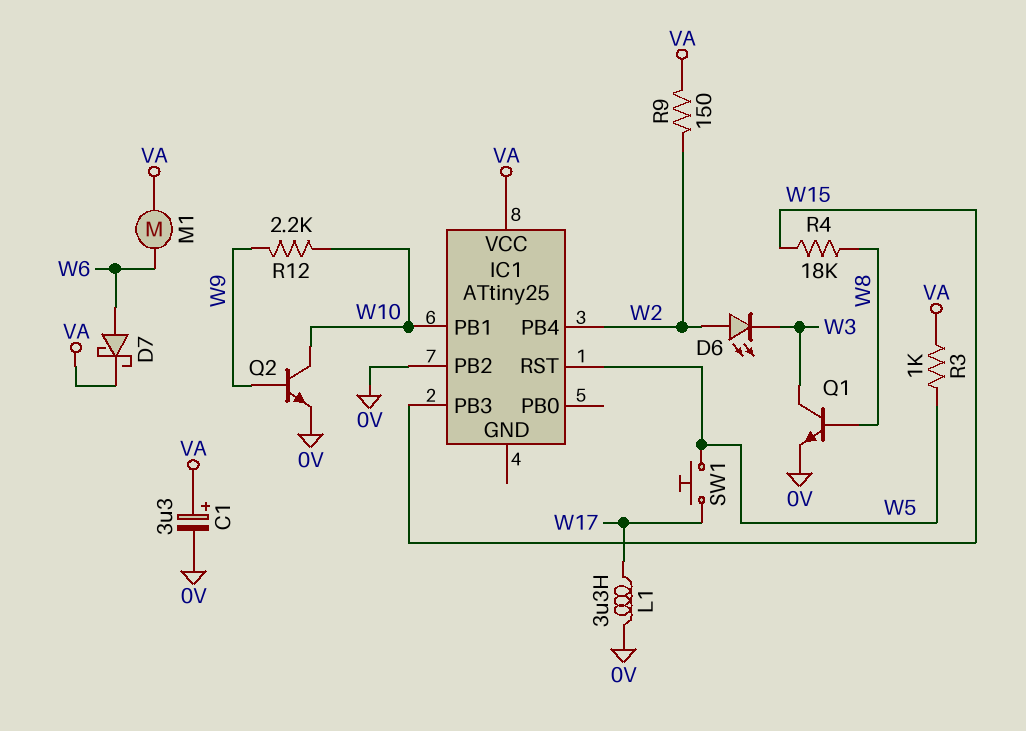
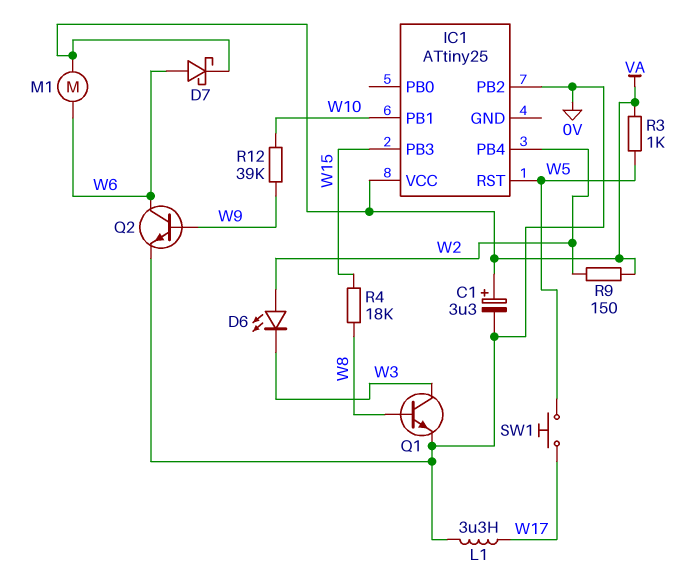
Q2: NPN (B W9, C W10, E 0V) -> NPN (B W9, C W6, E 0V)
R12: 2.2k (W9, W10) -> 39k (W9, W10)

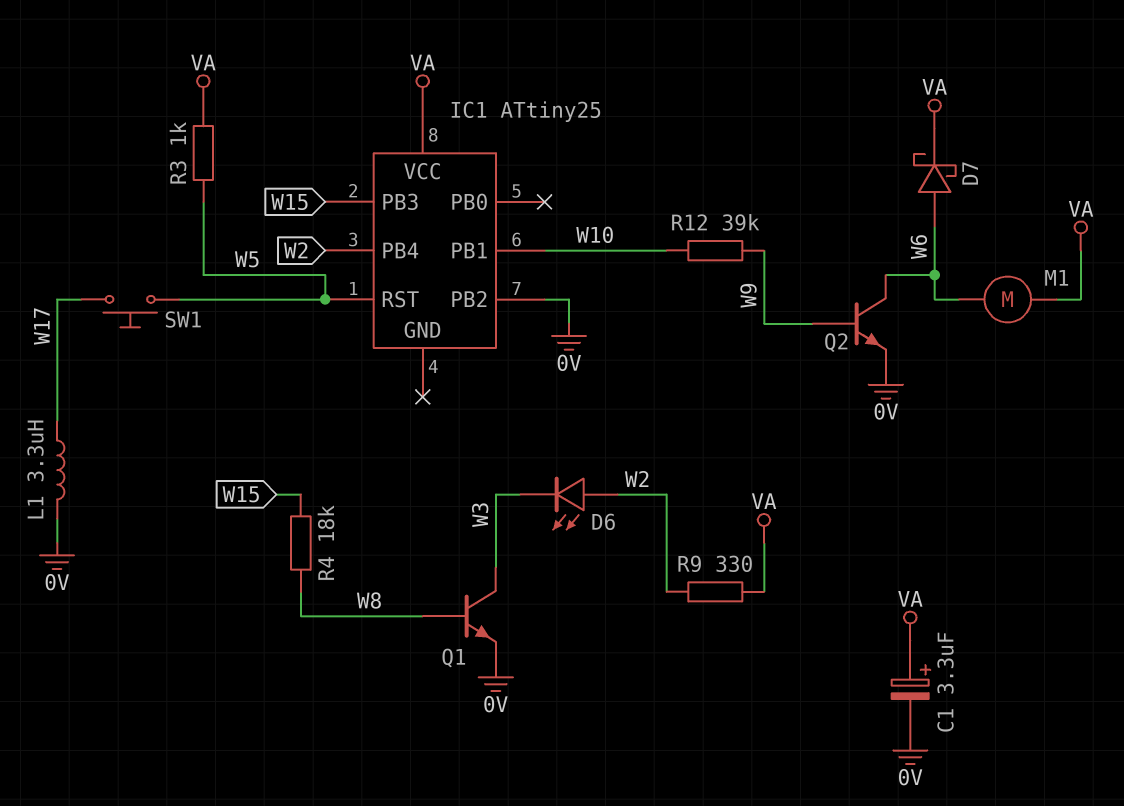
R9: 150 (VA, W2) -> 330 (VA, W2)

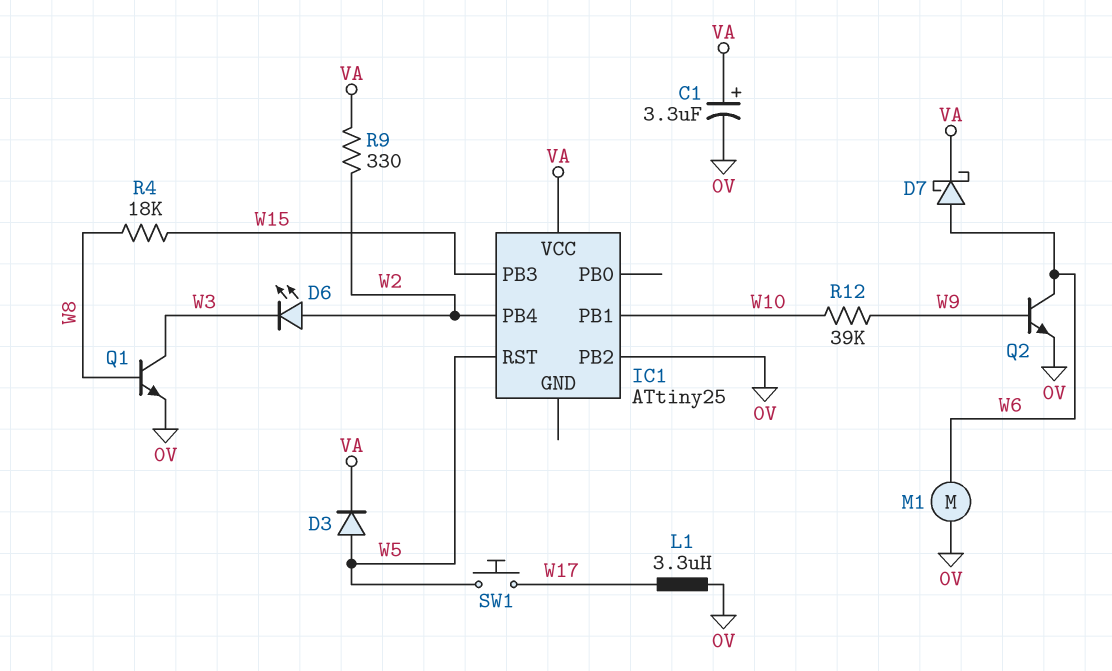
D3: none -> diode (A W5, K VA)
M1: motor (VA, W6) -> motor (0V, W6)
R3: 1k (VA, W5) -> none

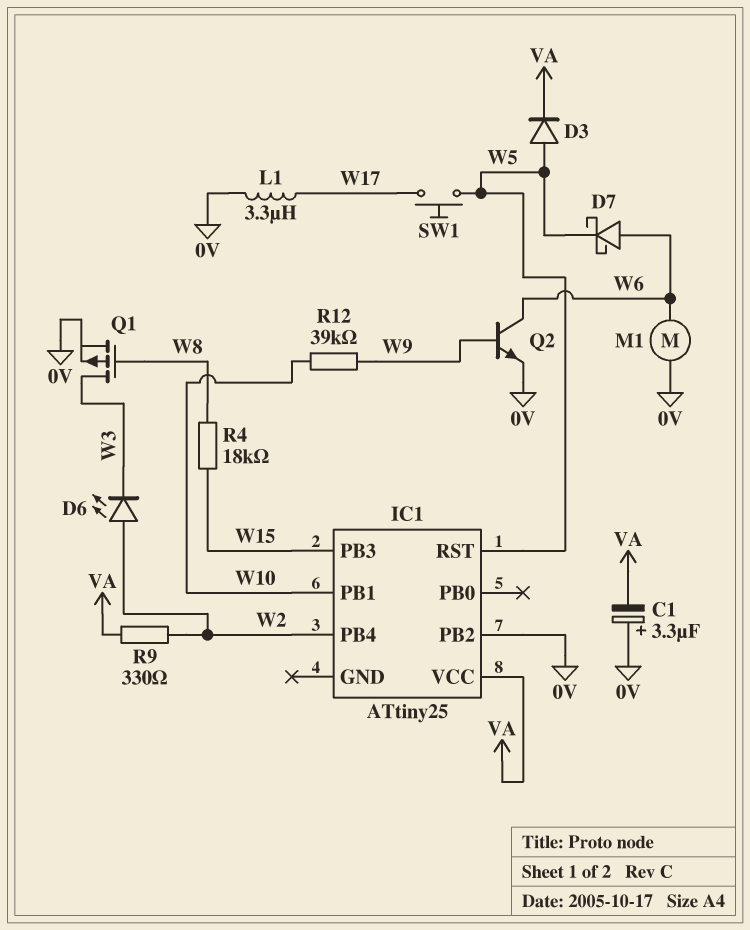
C1: 3.3uF (plus VA, minus 0V) -> 3.3uF (plus 0V, minus VA)
D7: schottky (A W6, K VA) -> schottky (A W6, K W5)
Q1: NPN (B W8, C W3, E 0V) -> PMOS (G W8, D W3, S 0V)

